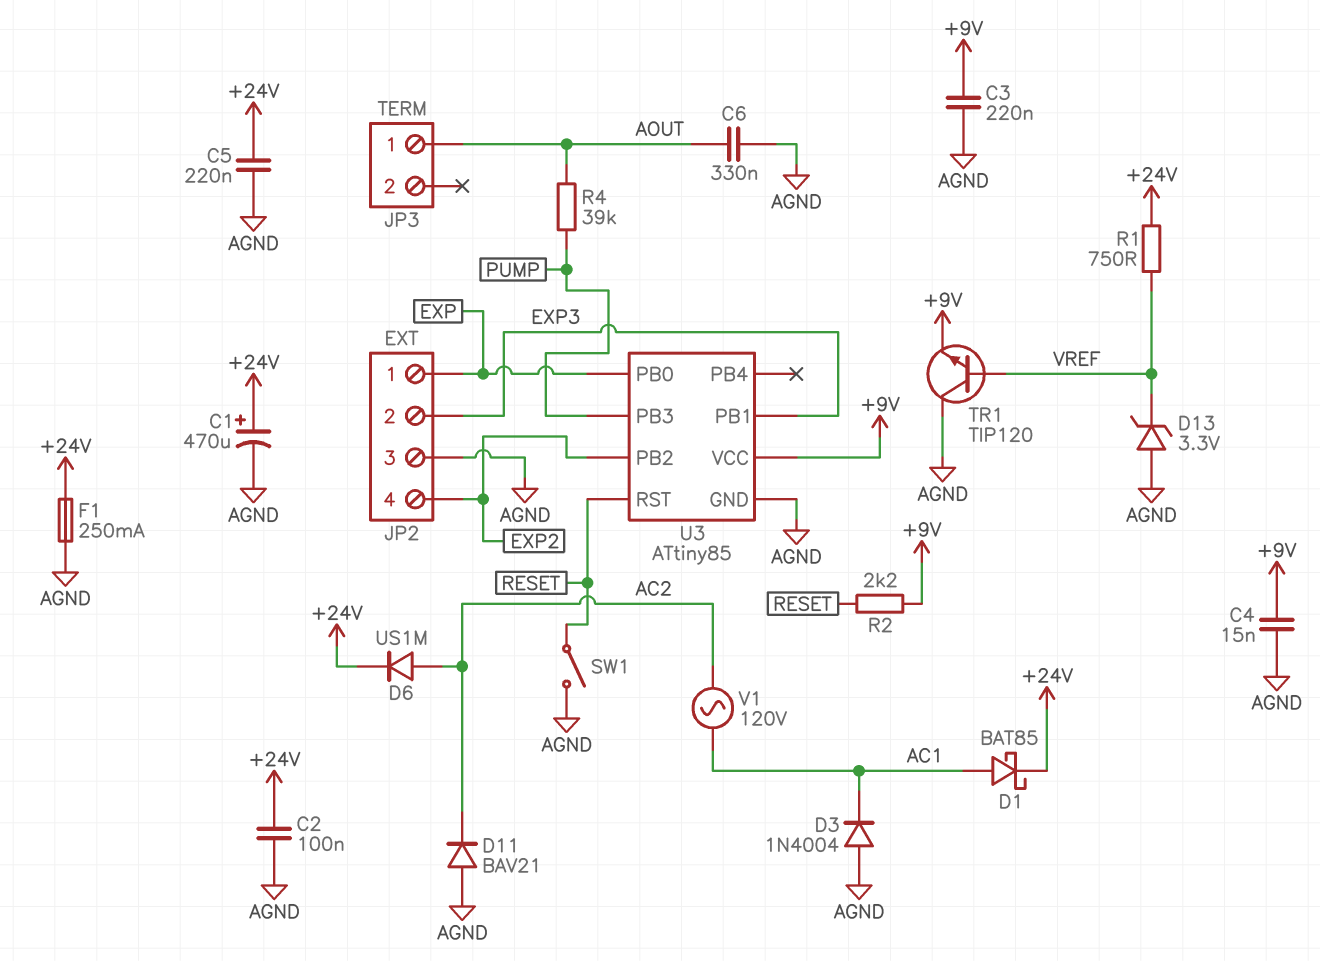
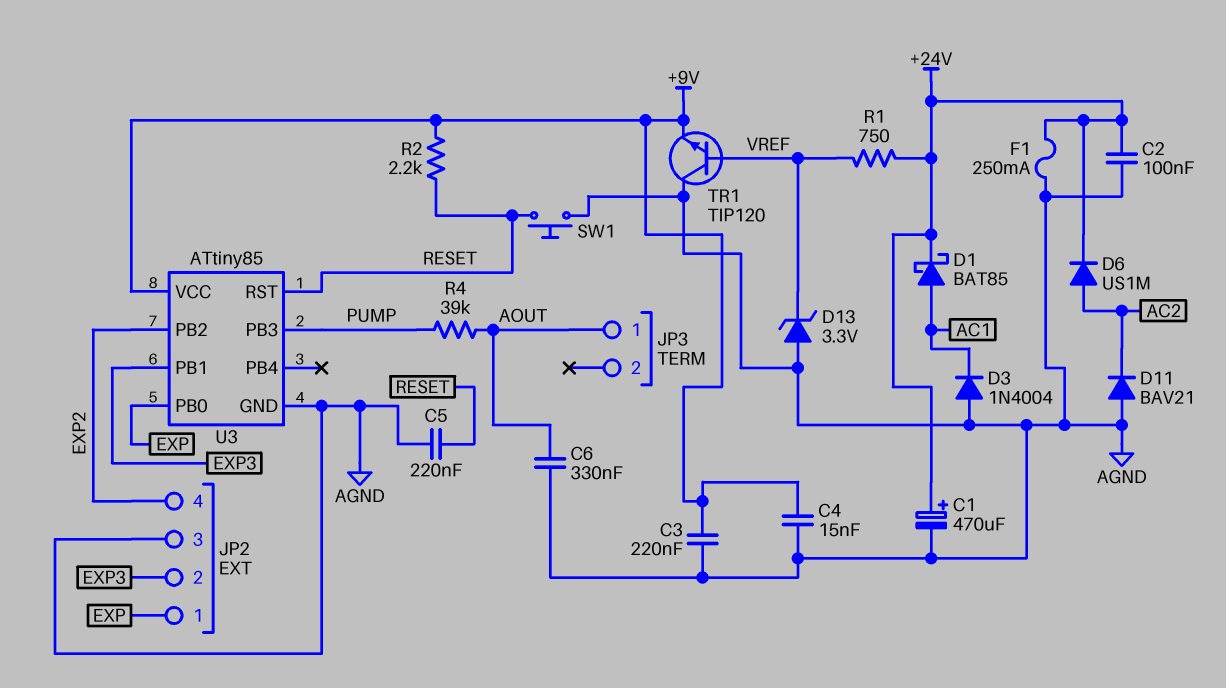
C5: 220nF (+24V, AGND) -> 220nF (AGND, RESET)
SW1: switch (AGND, RESET) -> button (AGND, RESET)
V1: AC 120V (AC1, AC2) -> none

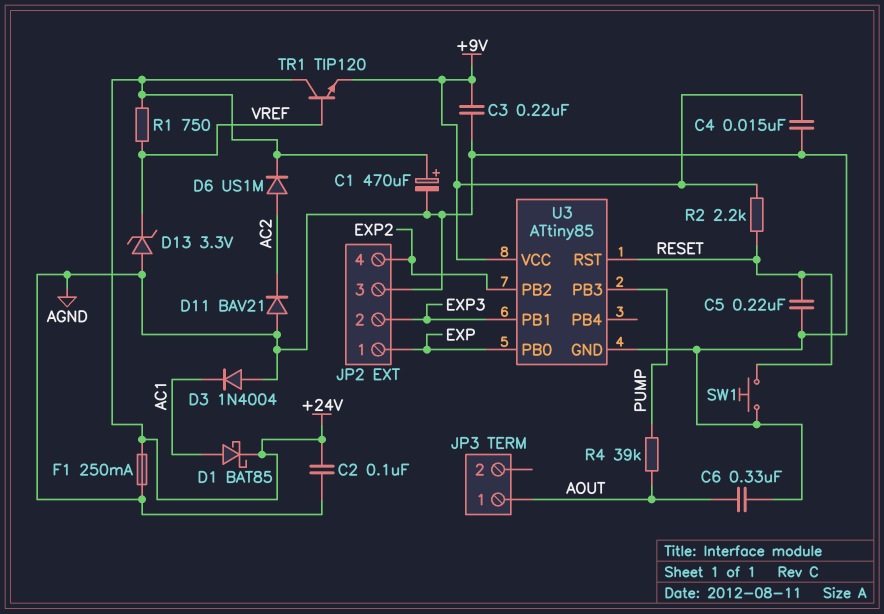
TR1: NPN TIP120 (B VREF, C AGND, E +9V) -> NPN TIP120 (B VREF, C +24V, E +9V)

